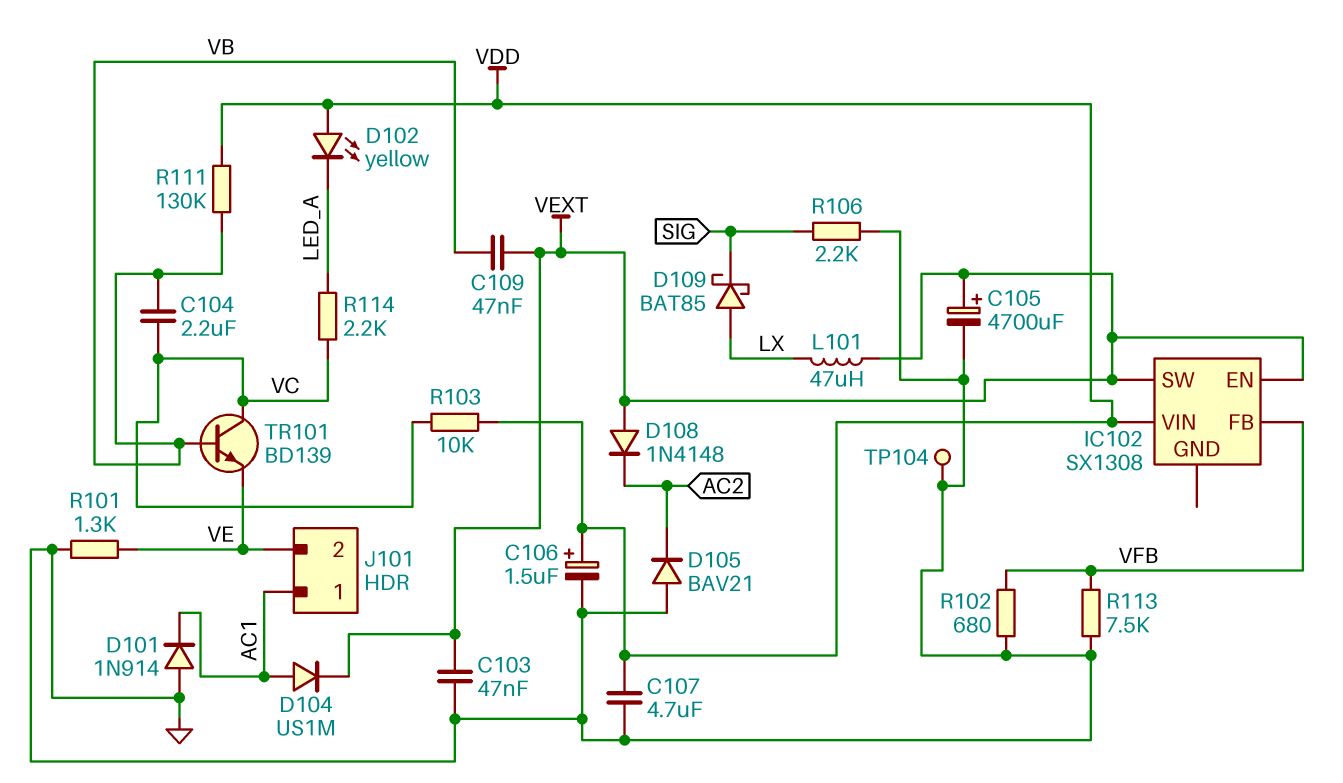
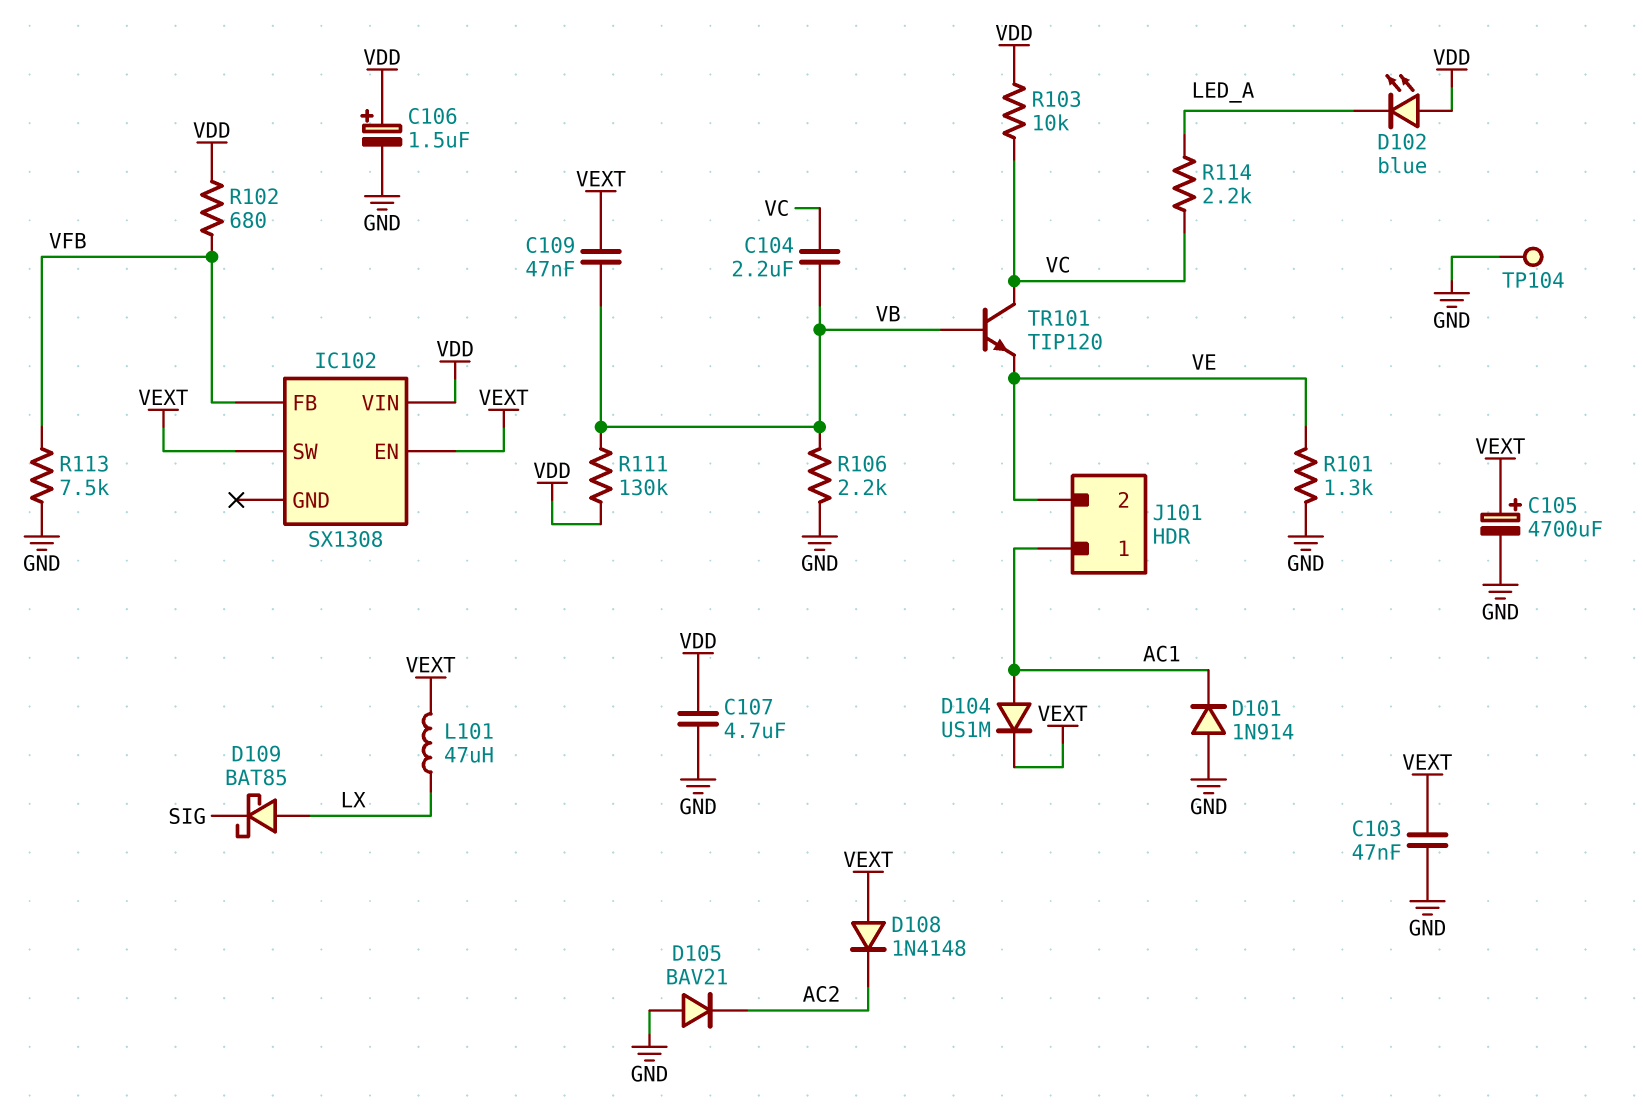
D102: LED yellow (A VDD, K LED_A) -> LED blue (A VDD, K LED_A)
R102: 680 (GND, VFB) -> 680 (VDD, VFB)
R106: 2.2k (GND, SIG) -> 2.2k (GND, VB)
TR101: NPN BD139 (B VB, C VC, E VE) -> NPN TIP120 (B VB, C VC, E VE)

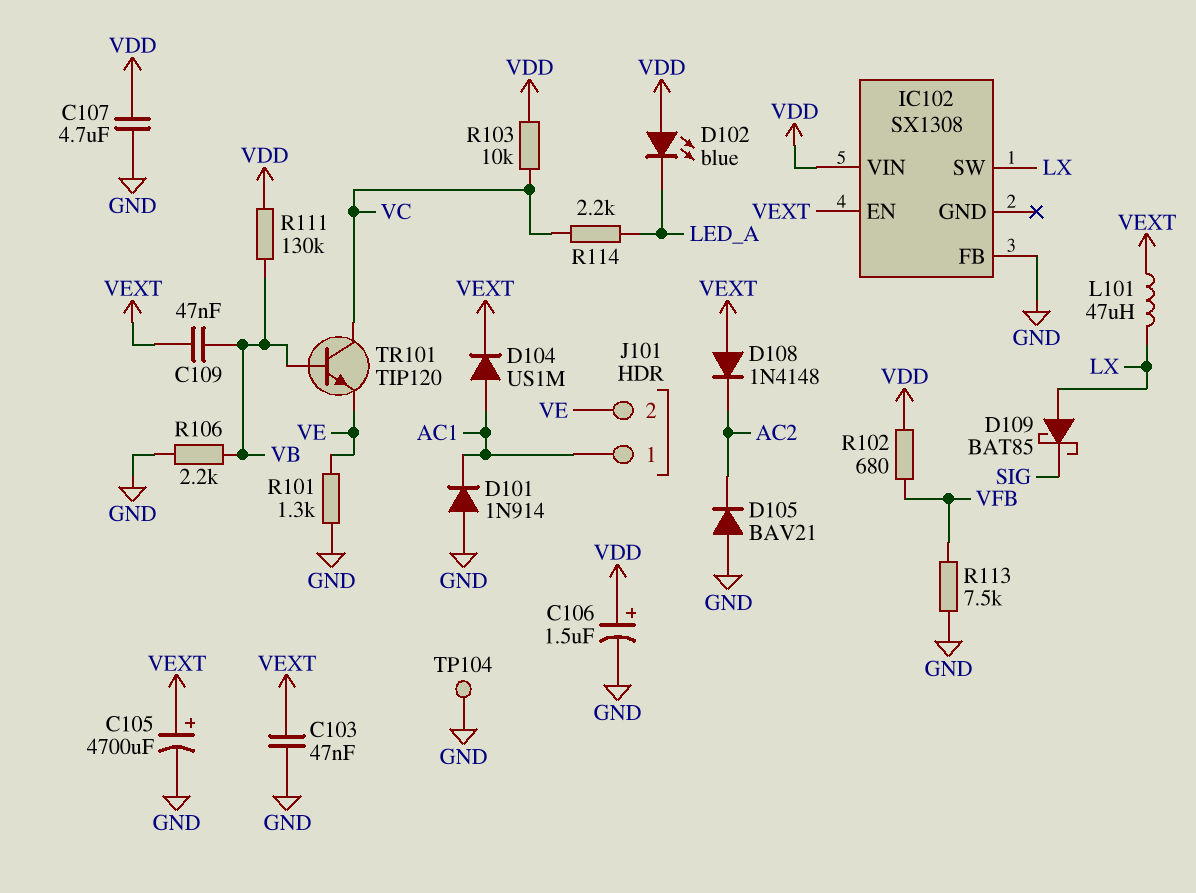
C104: 2.2uF (VB, VC) -> none
IC102 pin FB: VFB -> GND
IC102 pin SW: VEXT -> LX

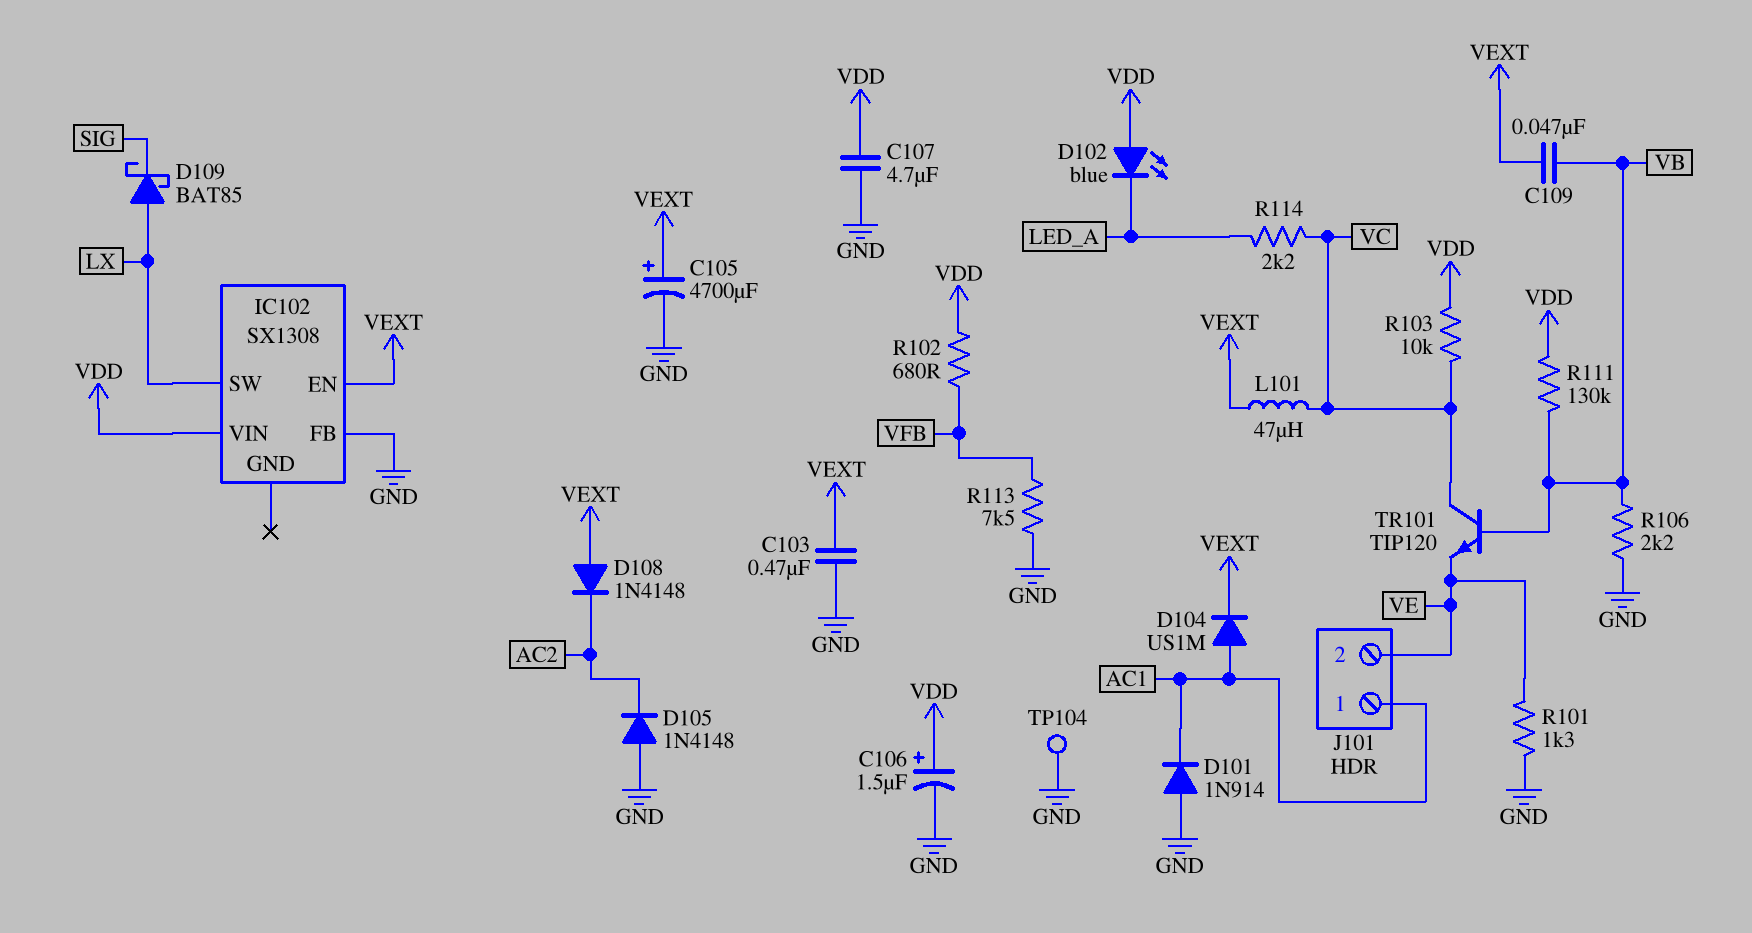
C103: 47nF (GND, VEXT) -> 470nF (GND, VEXT)
D105: diode BAV21 (A GND, K AC2) -> diode 1N4148 (A GND, K AC2)
L101: 47uH (LX, VEXT) -> 47uH (VC, VEXT)

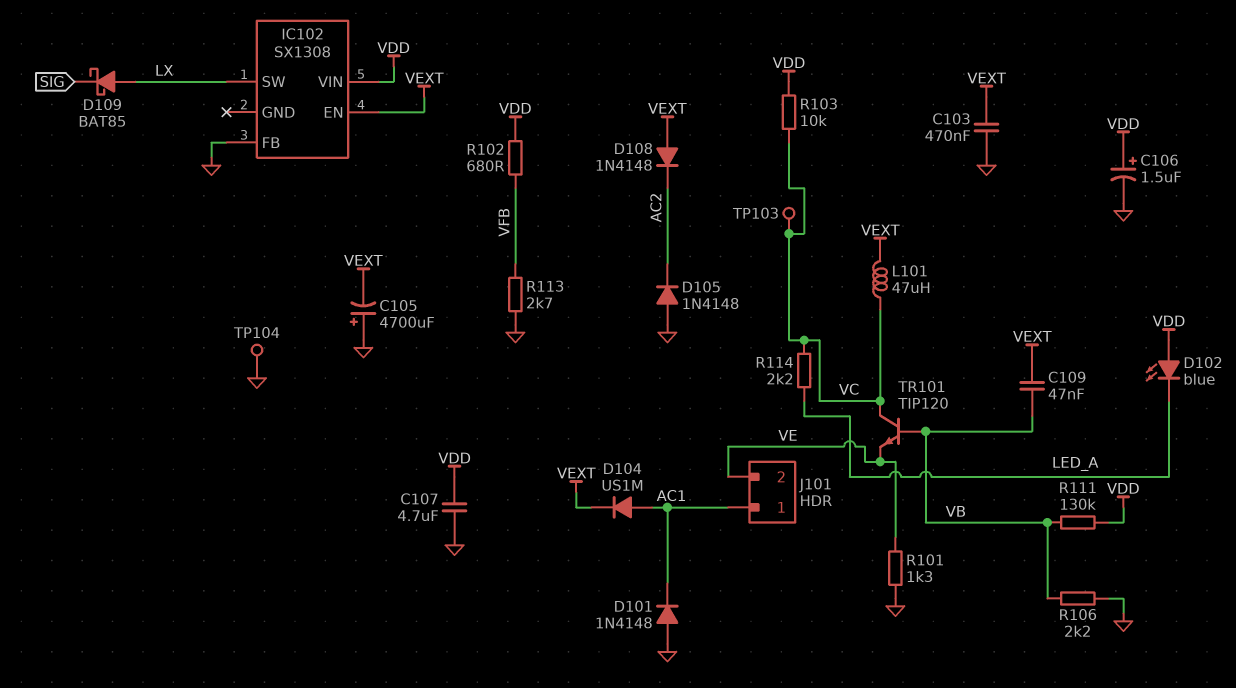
C105: 4700uF (plus VEXT, minus GND) -> 4700uF (plus GND, minus VEXT)
D101: diode 1N914 (A GND, K AC1) -> diode 1N4148 (A GND, K AC1)
R113: 7.5k (GND, VFB) -> 2.7k (GND, VFB)
TP103: none -> test point (VC)

